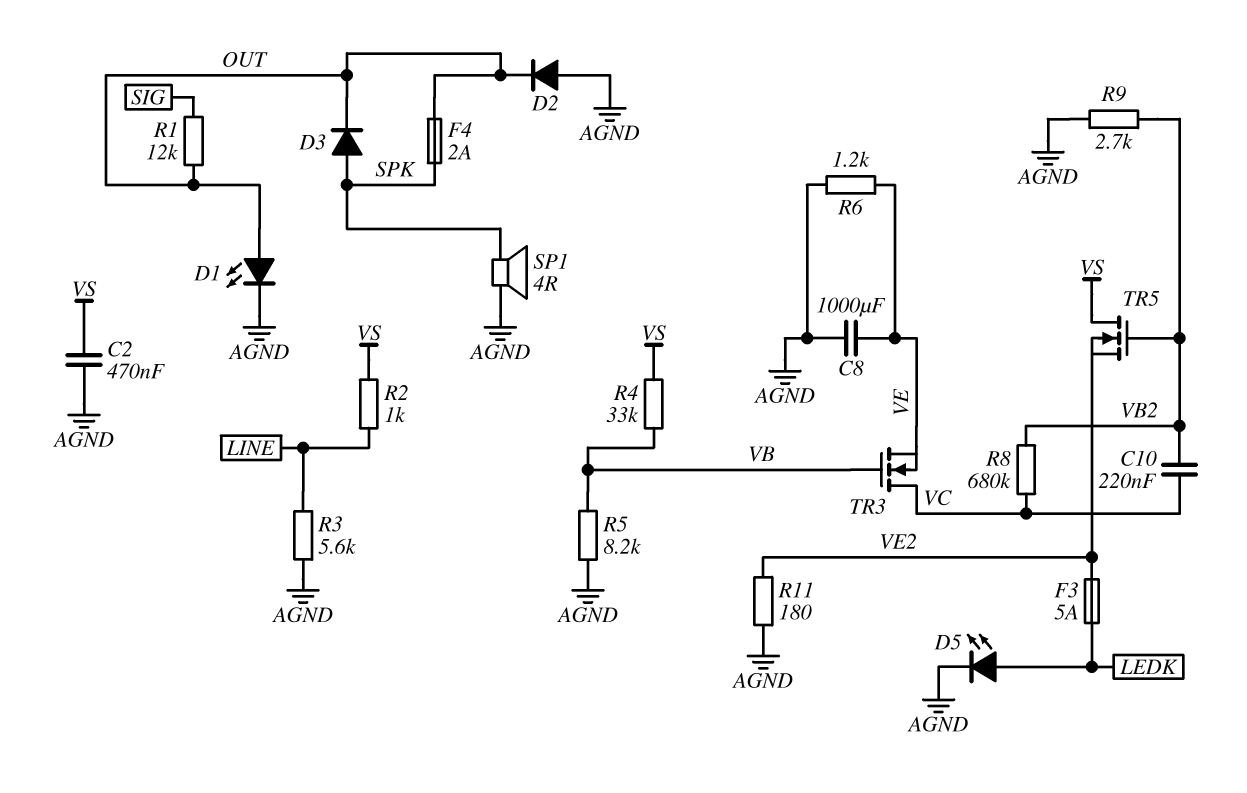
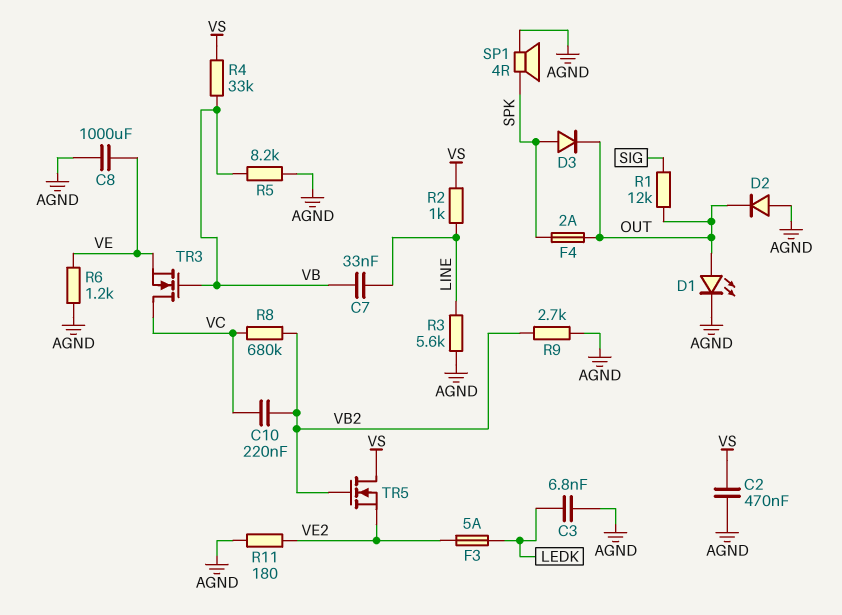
C3: none -> 6.8nF (AGND, LEDK)
C7: none -> 33nF (LINE, VB)
D5: LED (A LEDK, K AGND) -> none

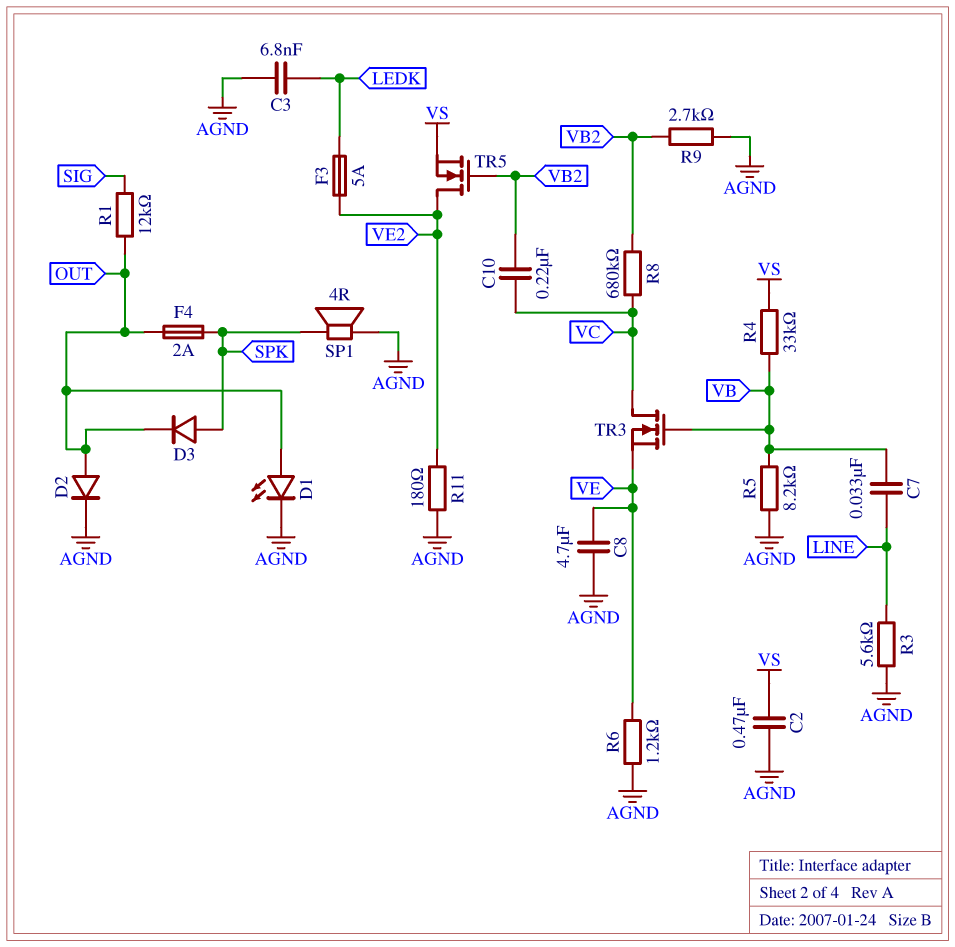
C8: 1000uF (AGND, VE) -> 4.7uF (AGND, VE)
D2: diode (A AGND, K OUT) -> diode (A OUT, K AGND)
R2: 1k (LINE, VS) -> none
TR5: NMOS (G VB2, D VS, S VE2) -> NMOS (G VB2, D VE2, S VS)

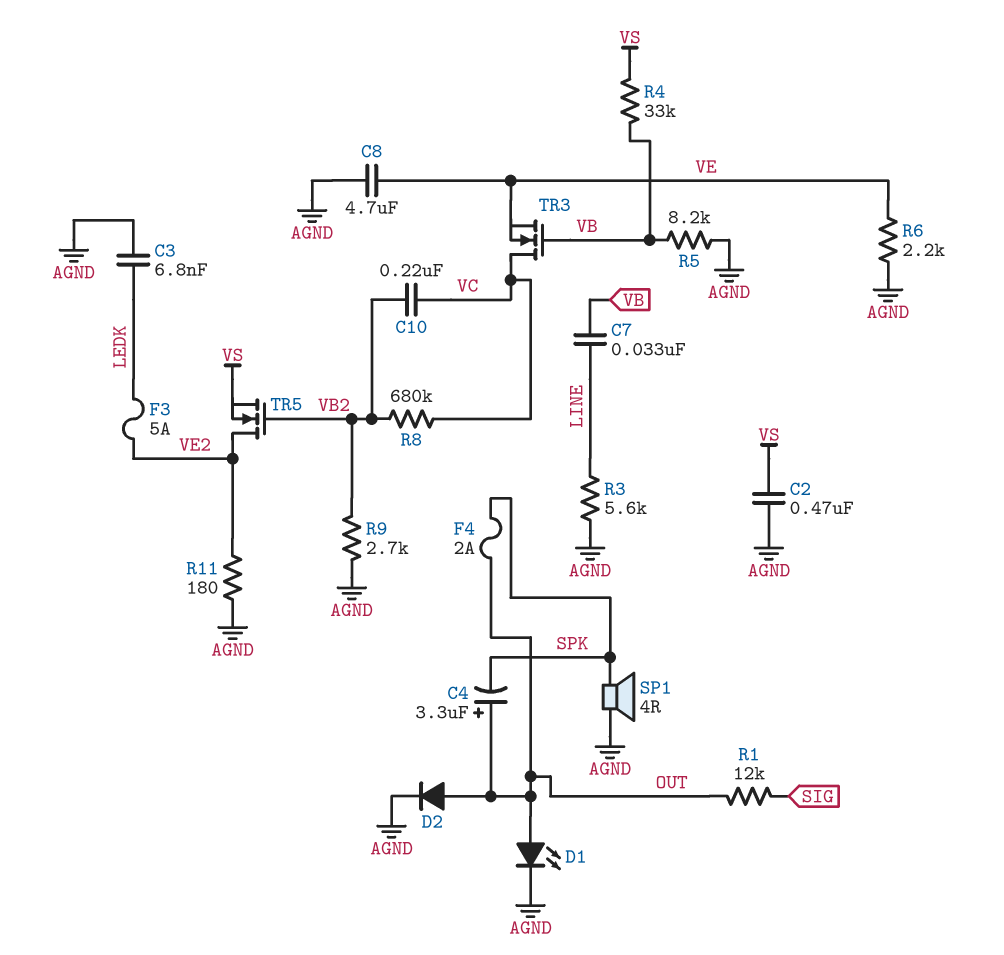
C4: none -> 3.3uF (plus OUT, minus SPK)
D3: diode (A SPK, K OUT) -> none
R6: 1.2k (AGND, VE) -> 2.2k (AGND, VE)

